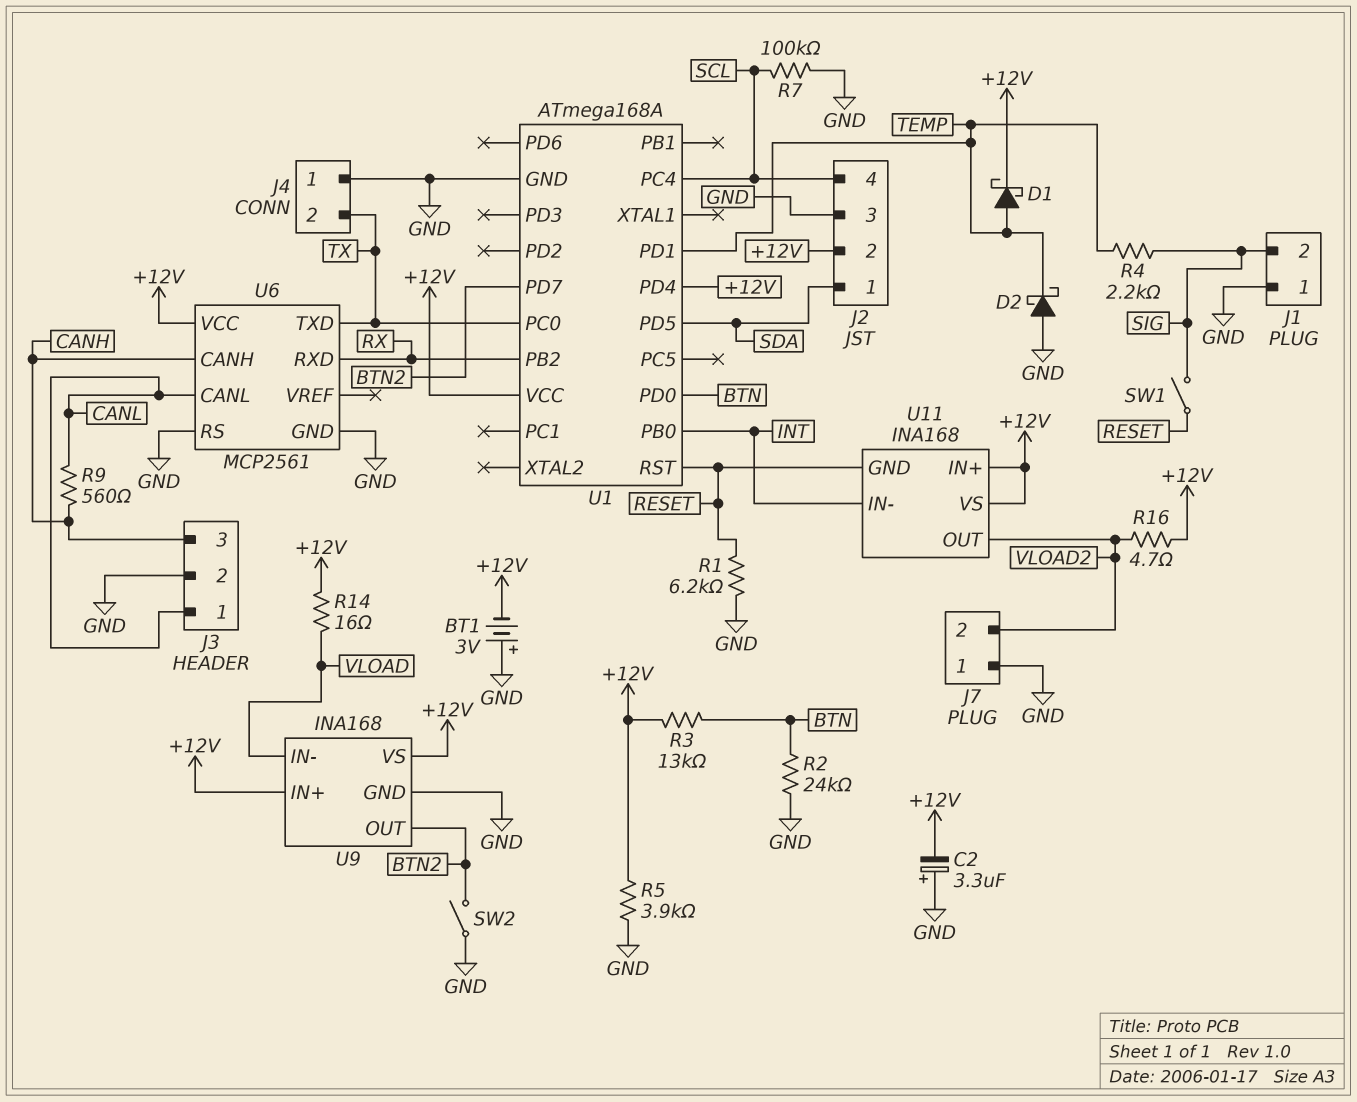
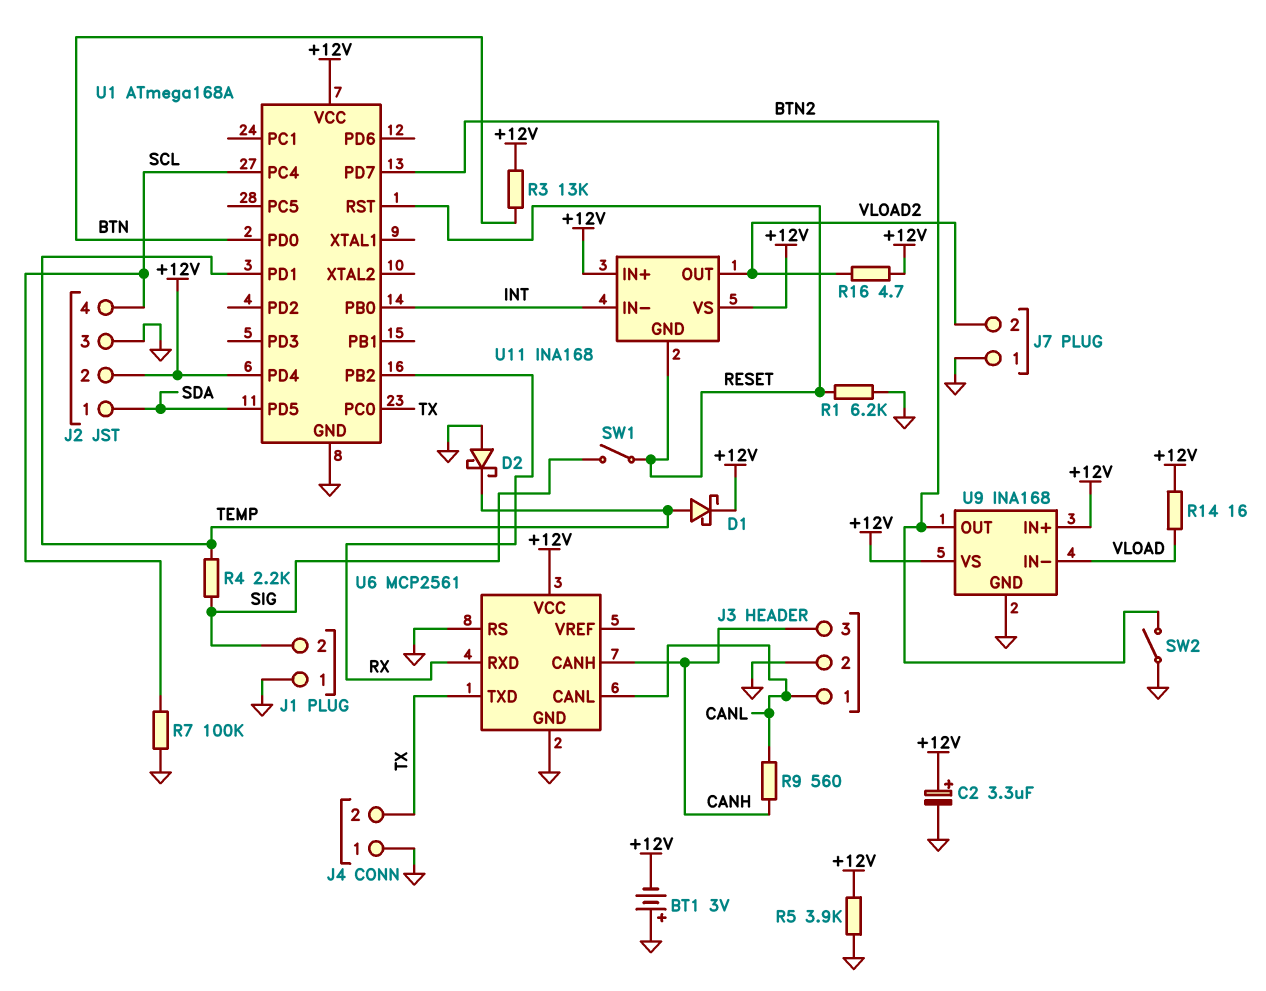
C2: 3.3uF (plus GND, minus +12V) -> 3.3uF (plus +12V, minus GND)
R2: 24k (BTN, GND) -> none

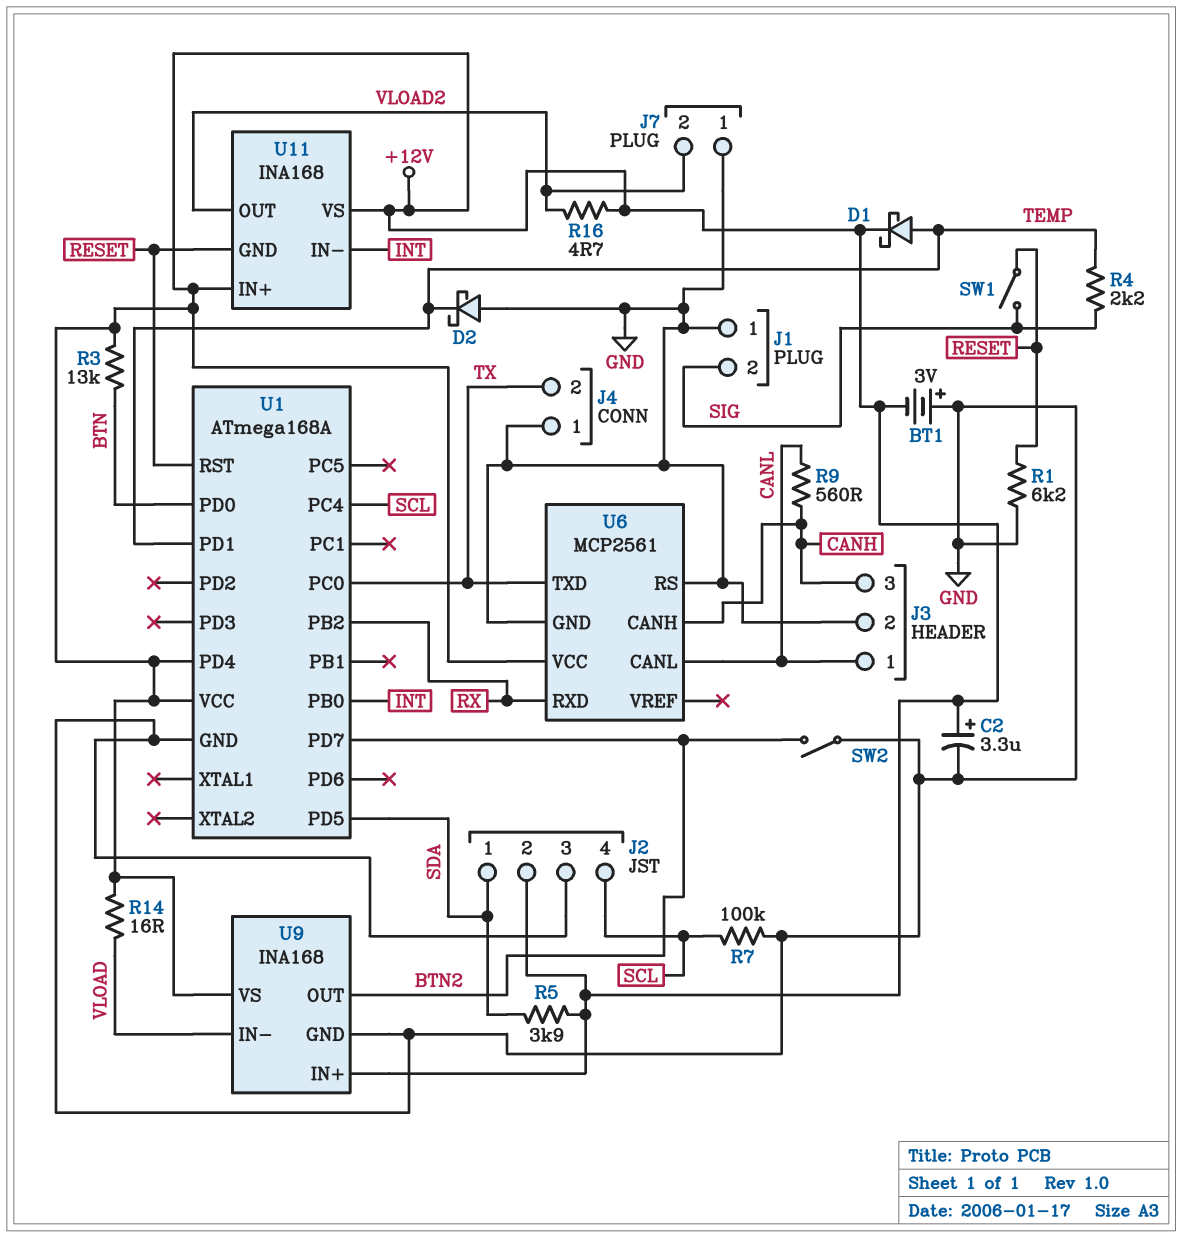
R5: 3.9k (+12V, GND) -> 3.9k (+12V, SDA)

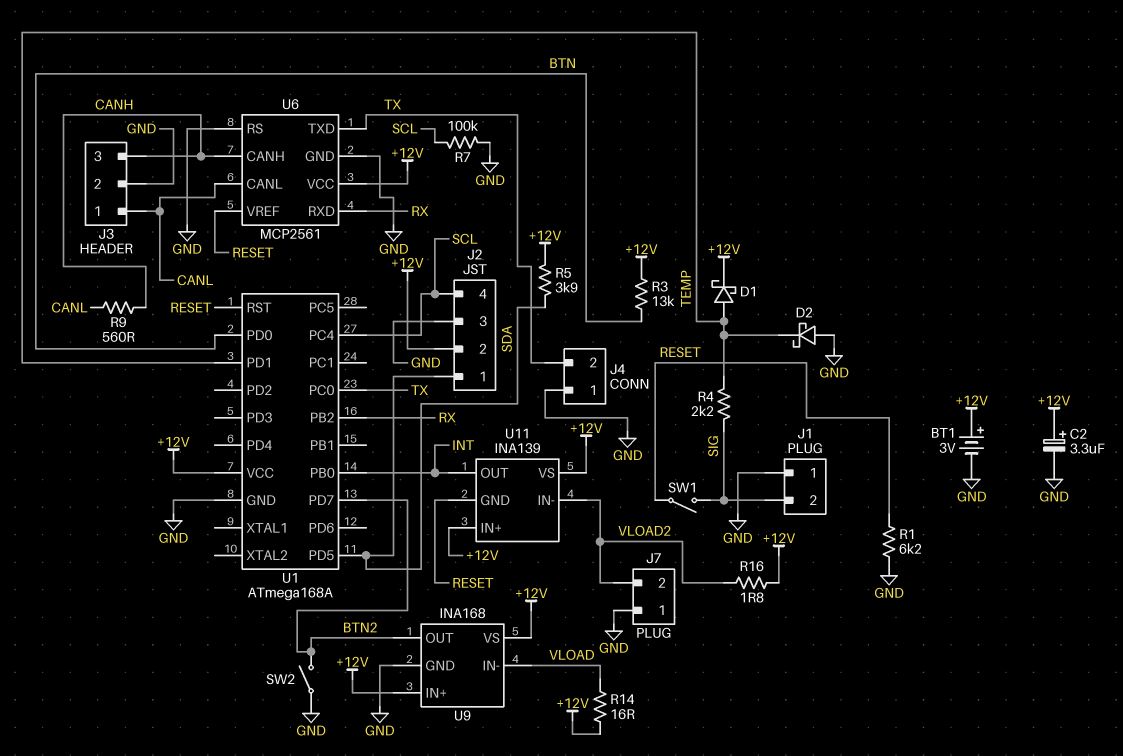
BT1: 3V (plus GND, minus +12V) -> 3V (plus +12V, minus GND)
R16: 4.7 (+12V, VLOAD2) -> 1.8 (+12V, VLOAD2)
U1 pin PD4: +12V -> none
U6 pin VREF: none -> RESET
U11: INA168 -> INA139
U11 pin IN-: INT -> VLOAD2
U11 pin OUT: VLOAD2 -> INT

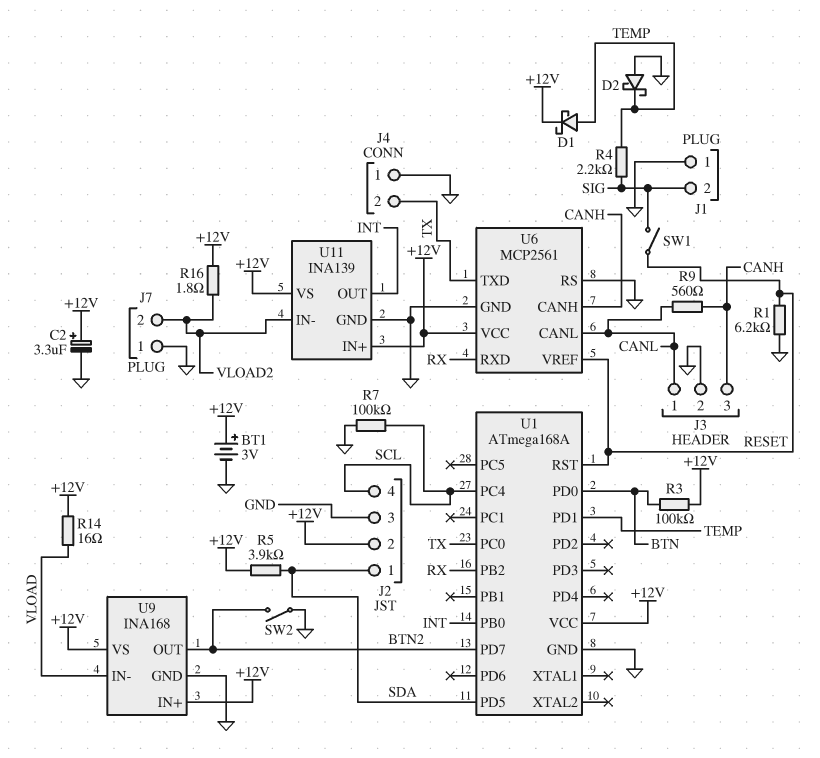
R3: 13k (+12V, BTN) -> 100k (+12V, BTN)
U11 pin GND: RESET -> GND

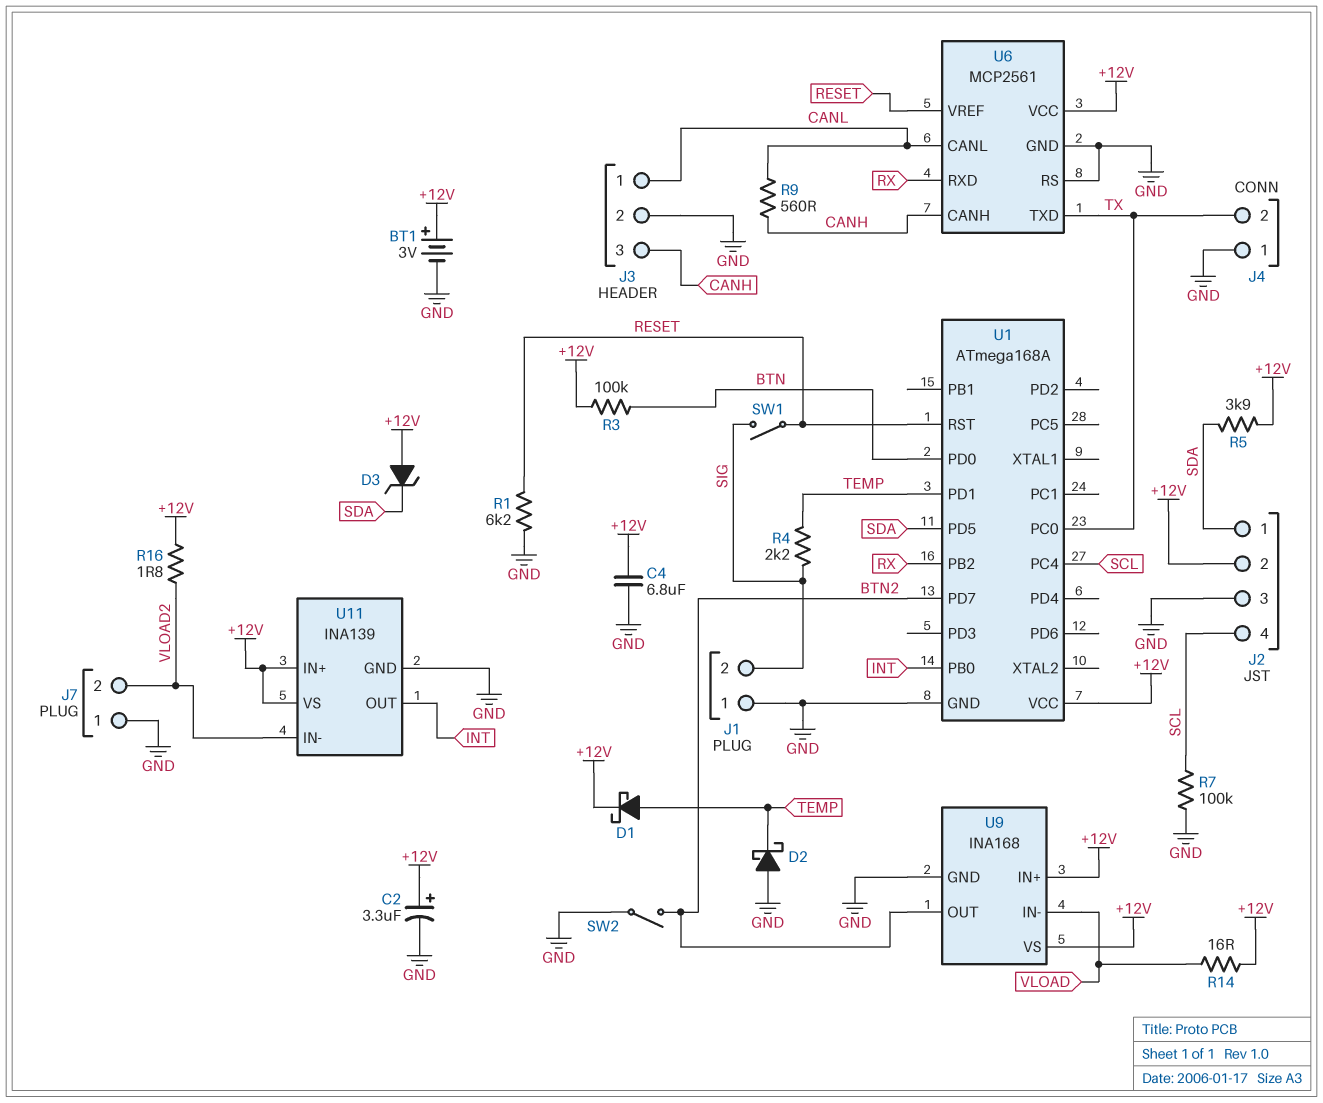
C4: none -> 6.8uF (+12V, GND)
D3: none -> zener (A +12V, K SDA)

